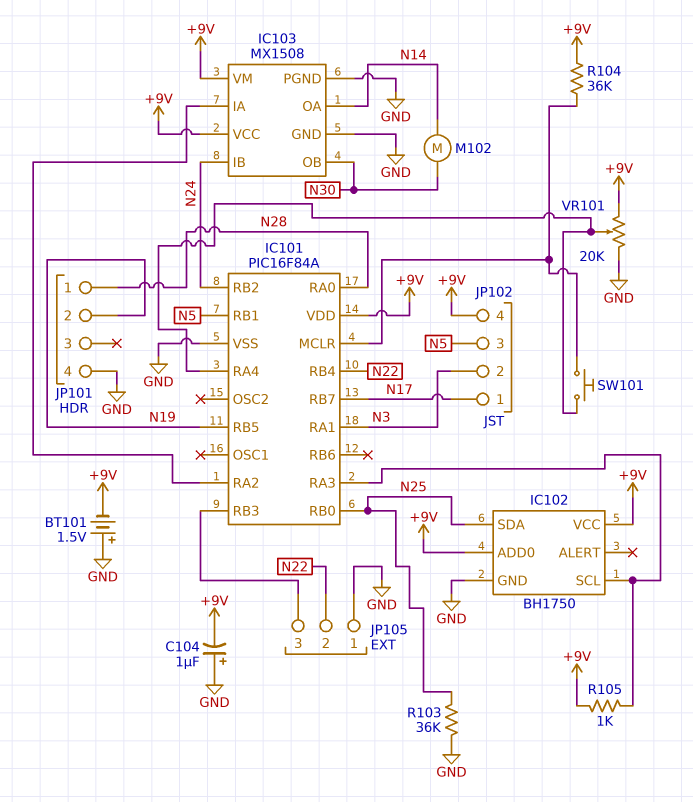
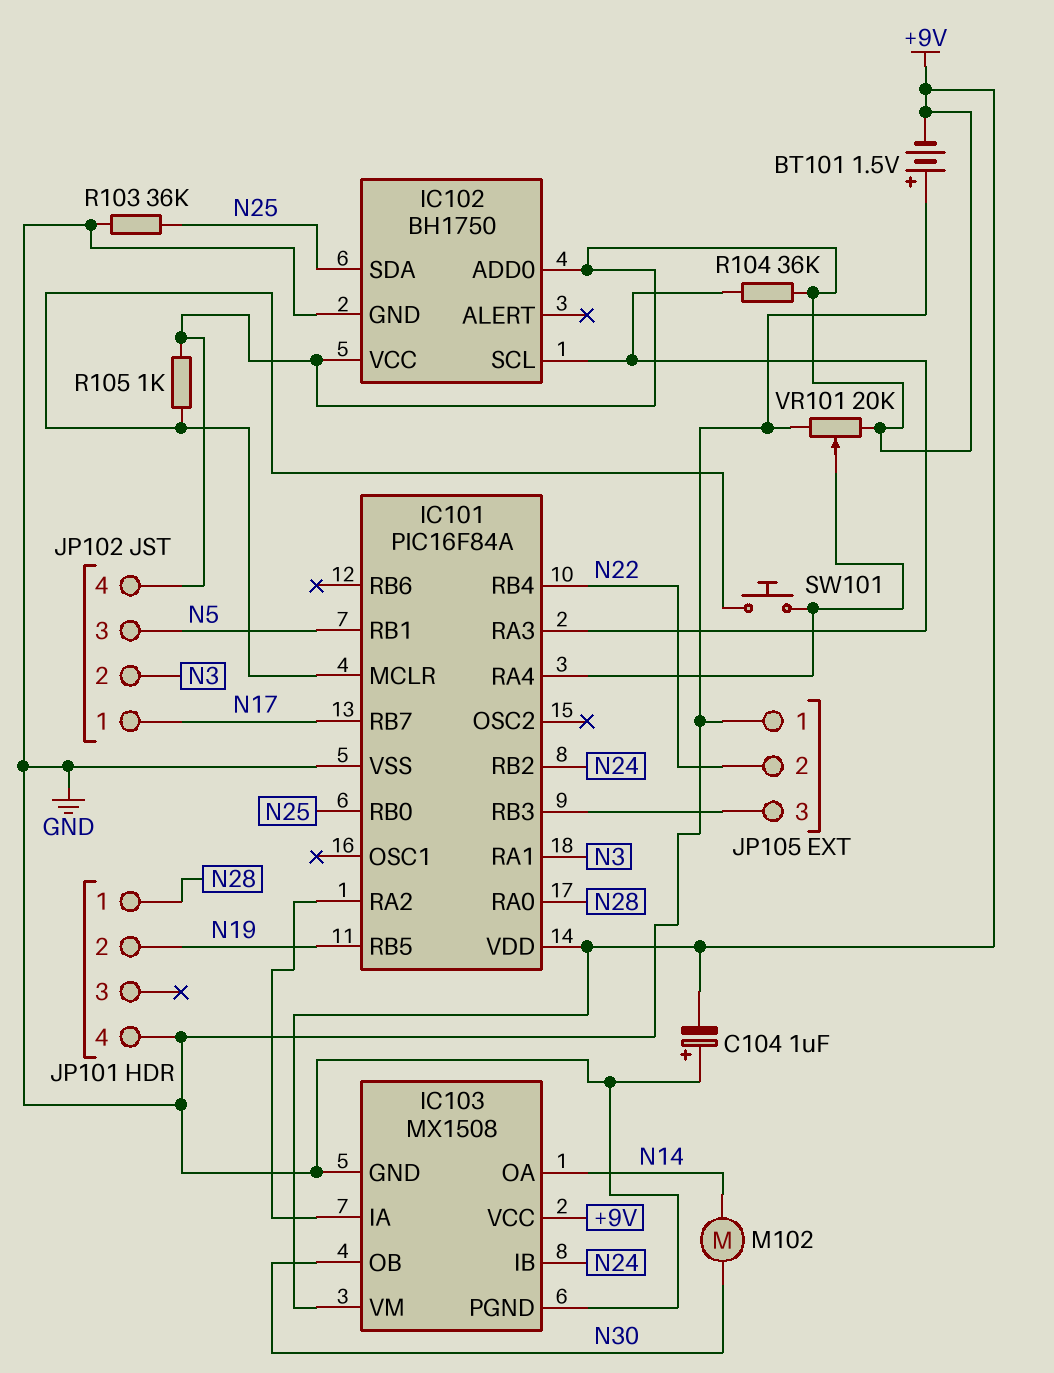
R104: 36k (+9V, IC101/MCLR) -> 36k (+9V, IC101/RA3)
R105: 1k (+9V, IC101/RA3) -> 1k (+9V, IC101/MCLR)

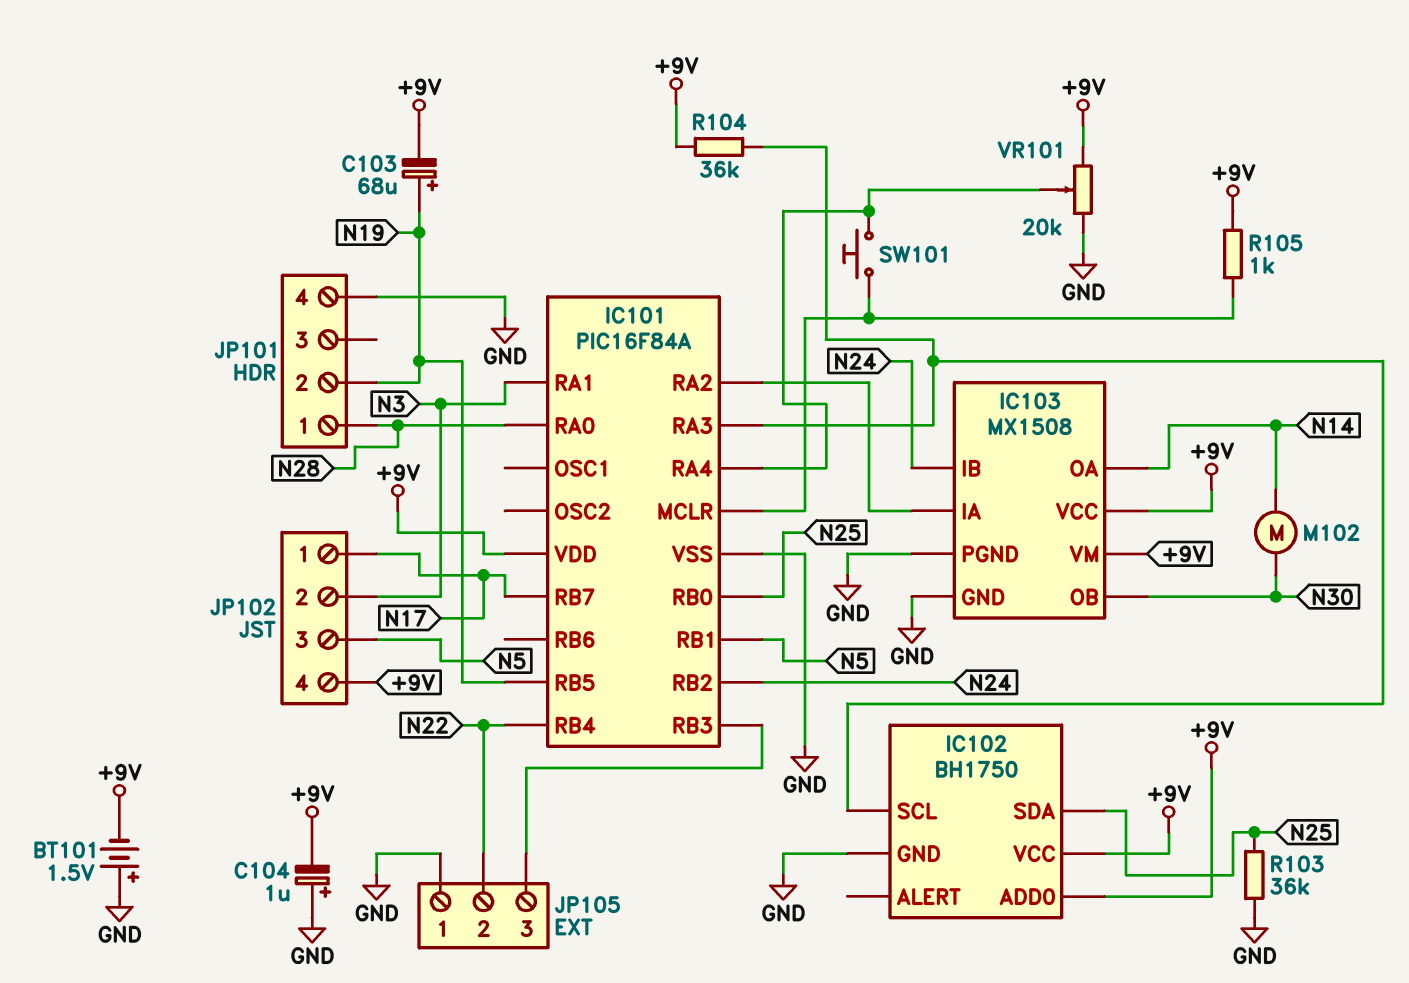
C103: none -> 68uF (plus N19, minus +9V)

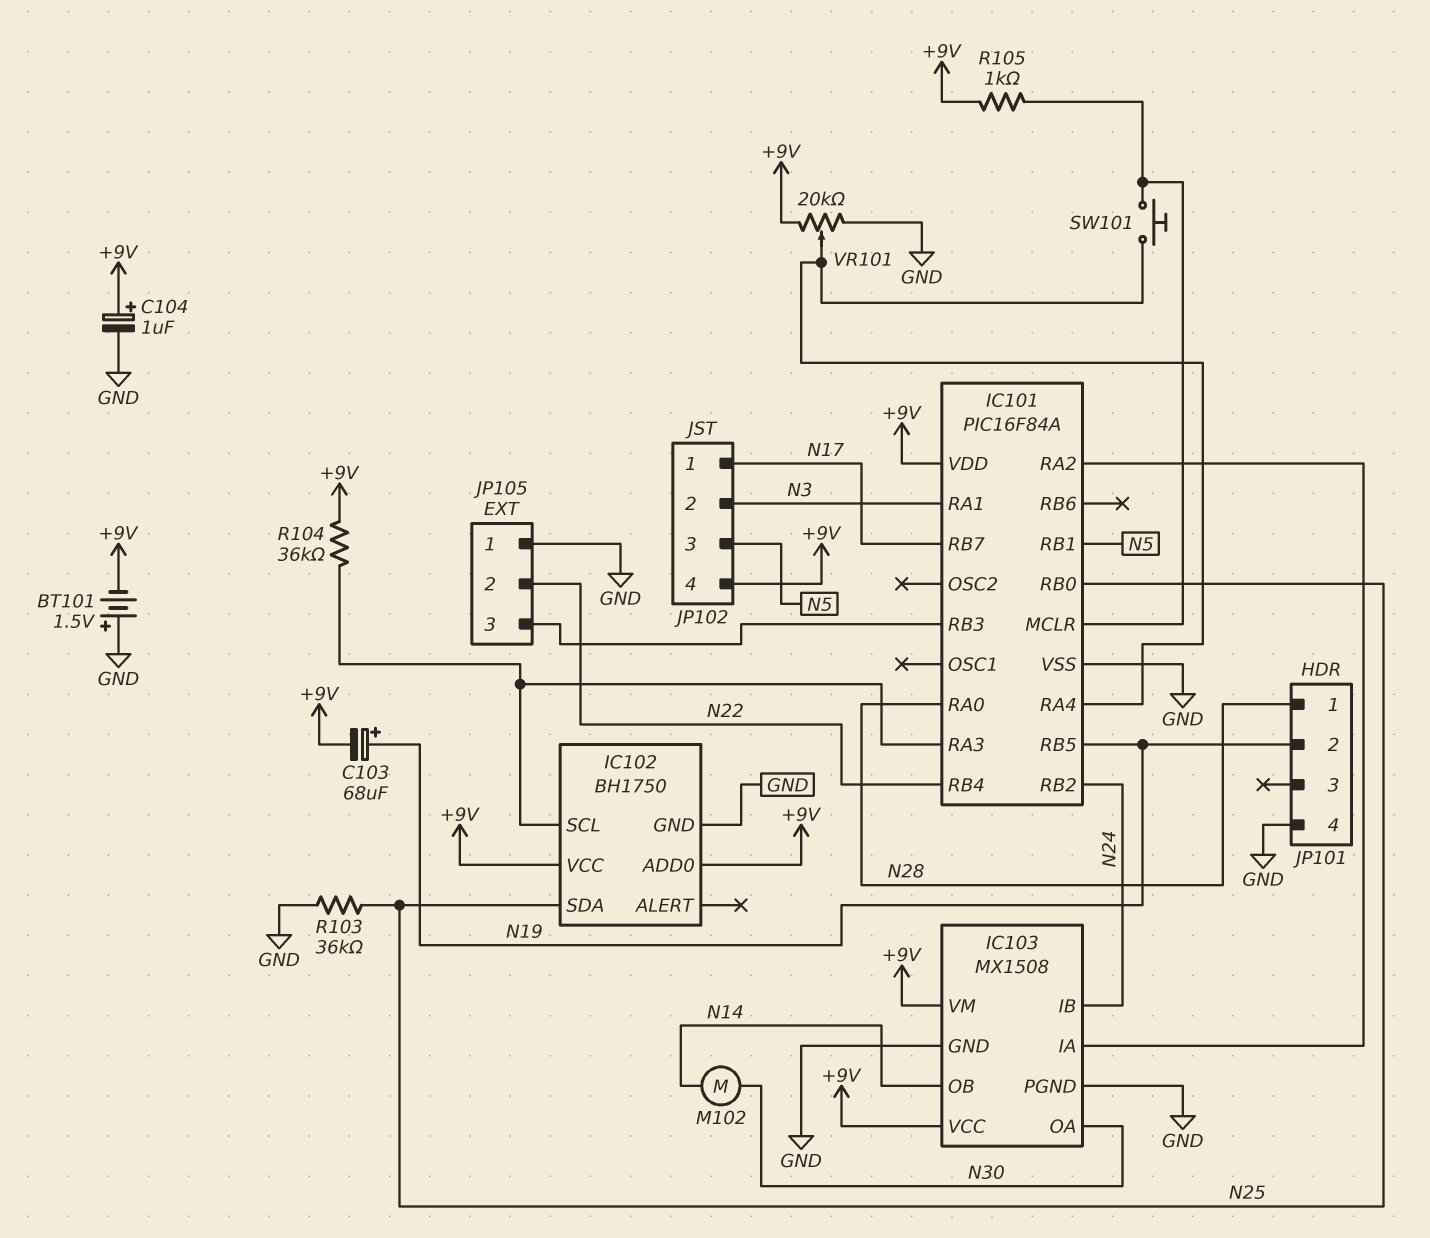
C104: 1uF (plus GND, minus +9V) -> 1uF (plus +9V, minus GND)
IC103 pin OA: N14 -> N30
IC103 pin OB: N30 -> N14

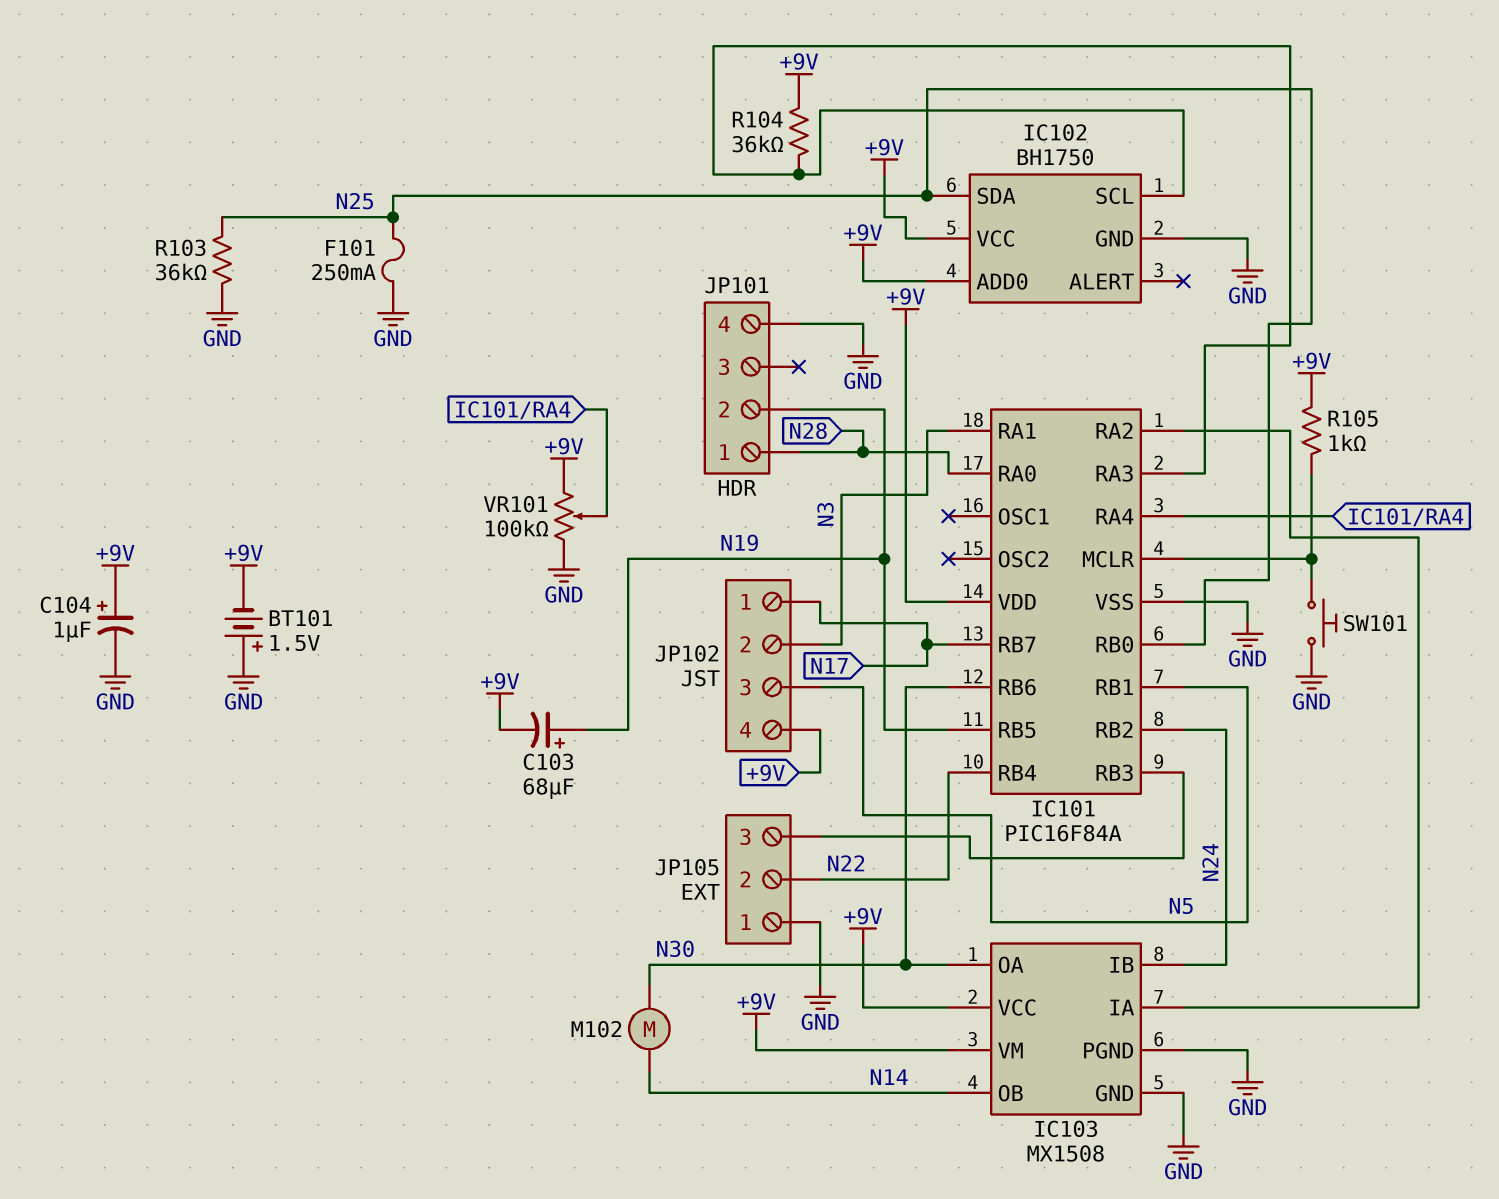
F101: none -> 250mA (GND, N25)
IC101 pin RB6: none -> N30
SW101: button (IC101/MCLR, IC101/RA4) -> button (GND, IC101/MCLR)
VR101: 20k (+9V, GND, wiper IC101/RA4) -> 100k (+9V, GND, wiper IC101/RA4)

